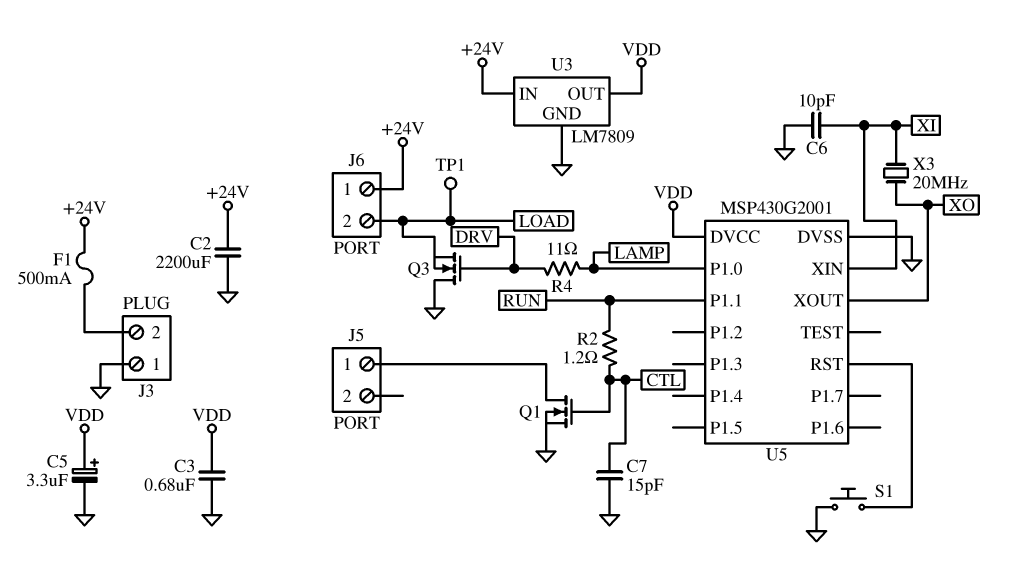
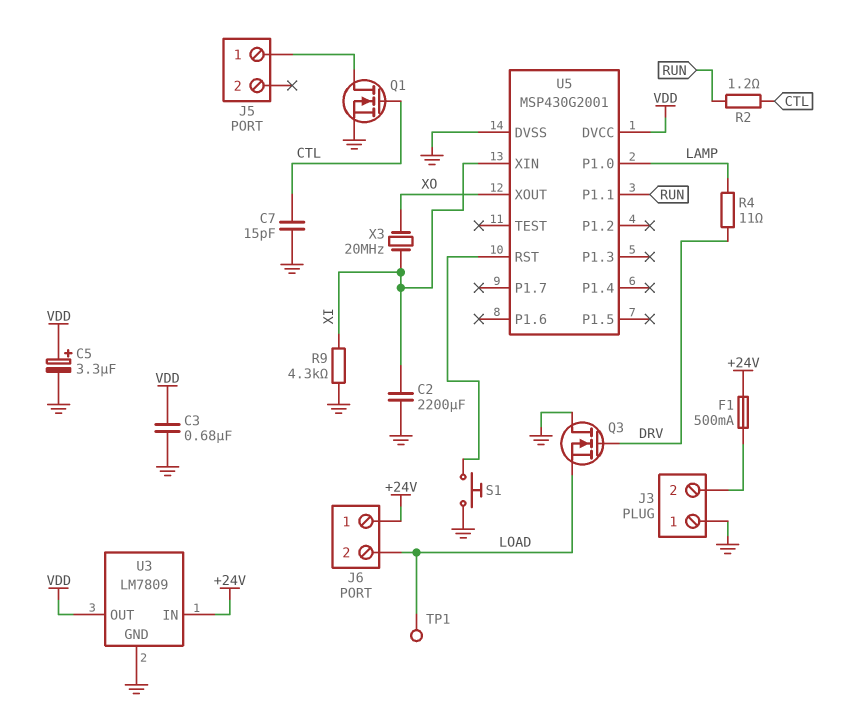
C2: 2200uF (+24V, GND) -> 2200uF (GND, XI)
C6: 10pF (GND, XI) -> none
R9: none -> 4.3k (GND, XI)

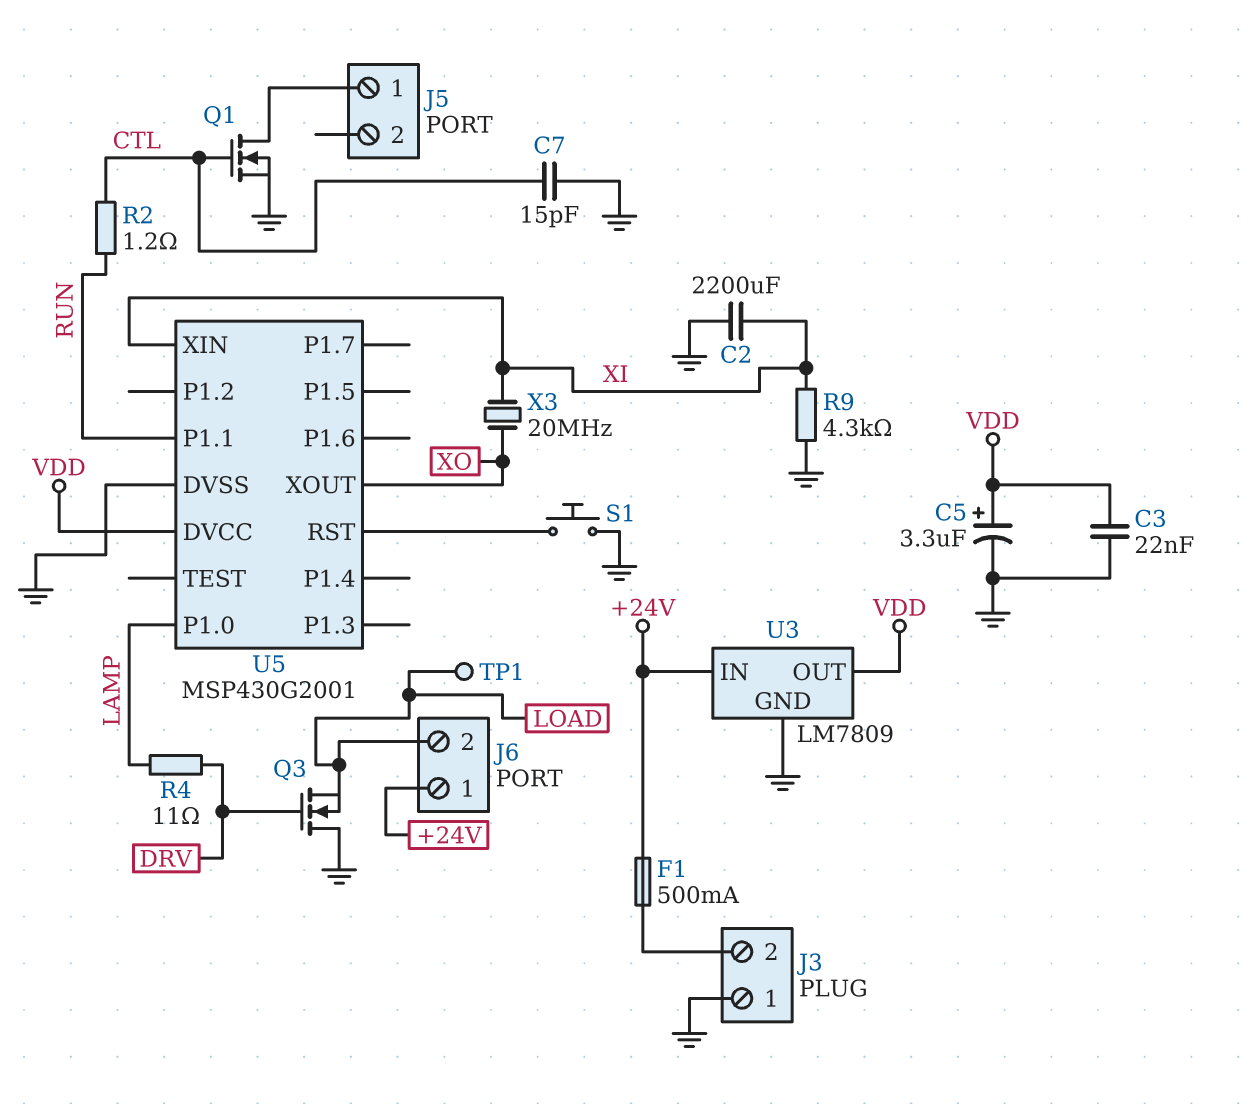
C3: 680nF (GND, VDD) -> 22nF (GND, VDD)

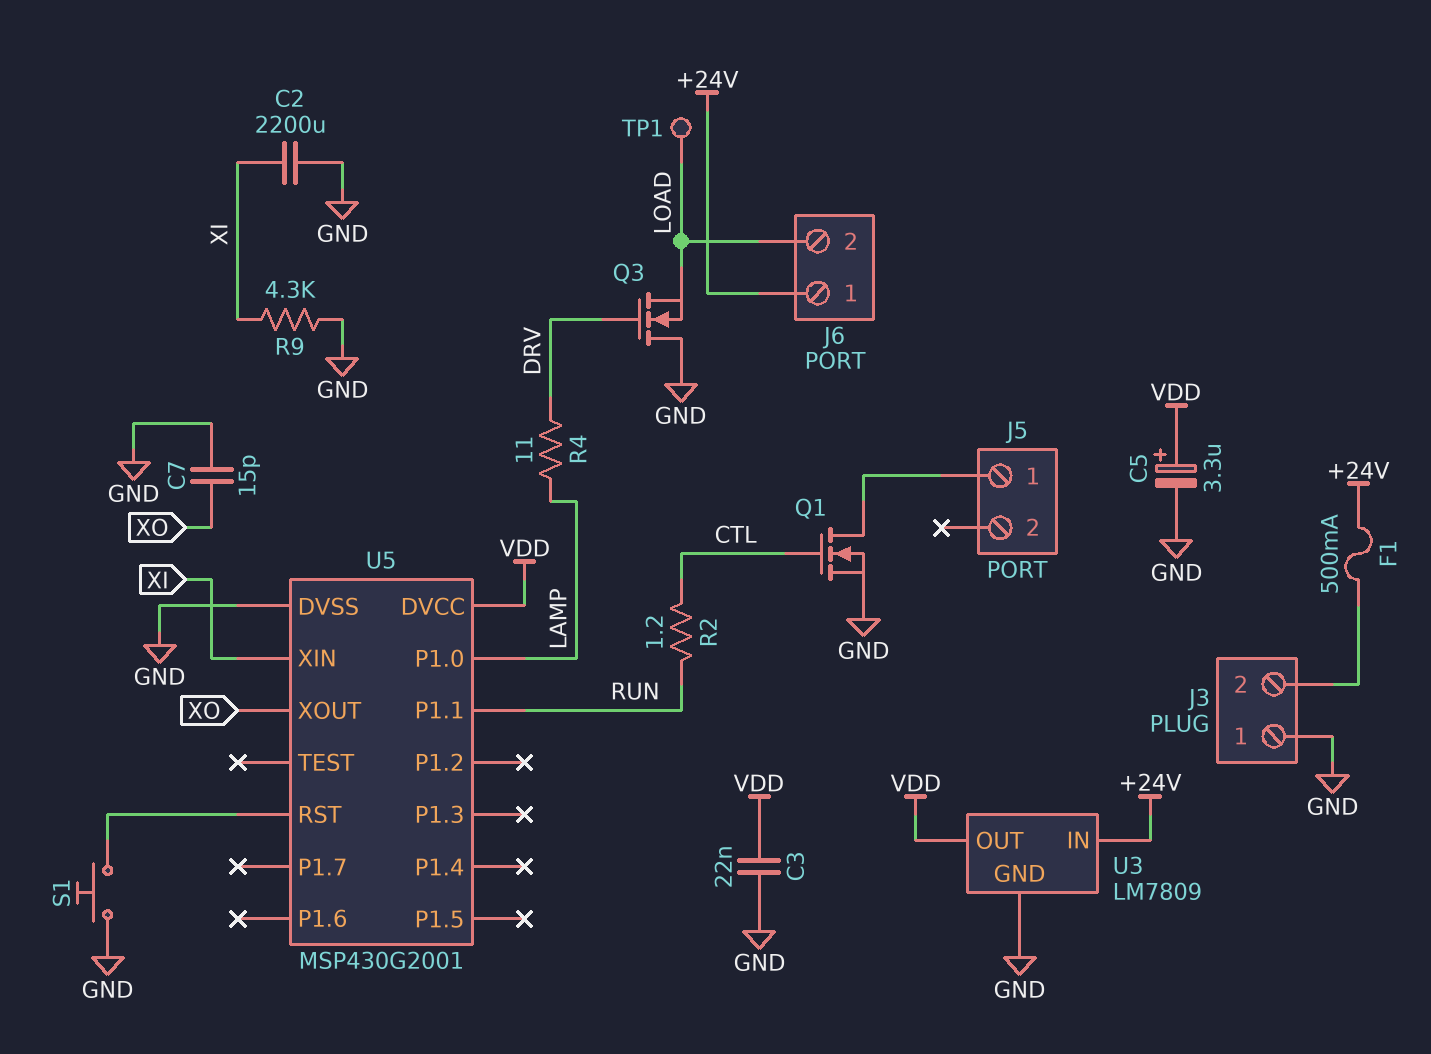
C7: 15pF (CTL, GND) -> 15pF (GND, XO)
X3: 20MHz (XI, XO) -> none

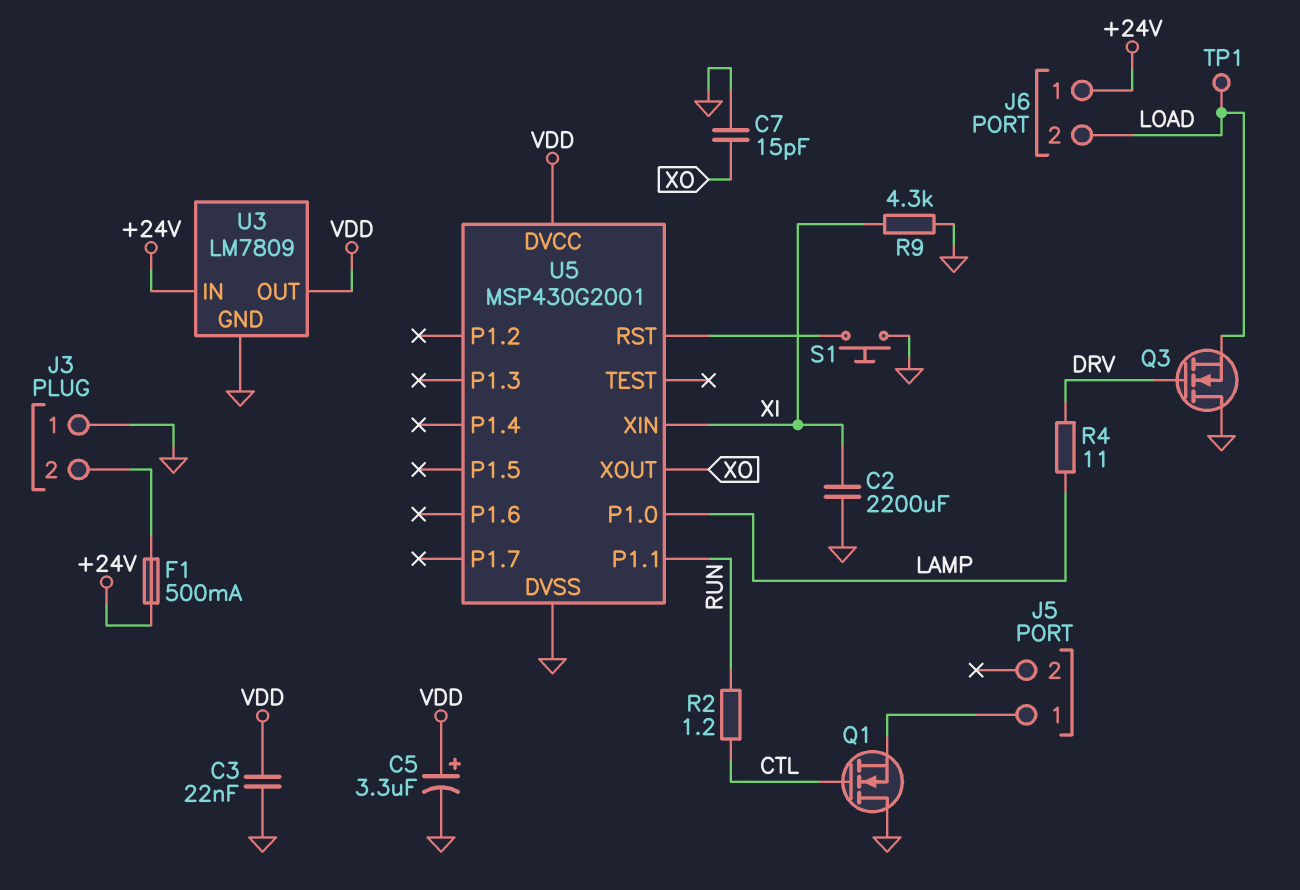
Q1: NMOS (G CTL, D J5/1, S GND) -> NMOS (G CTL, D GND, S J5/1)

